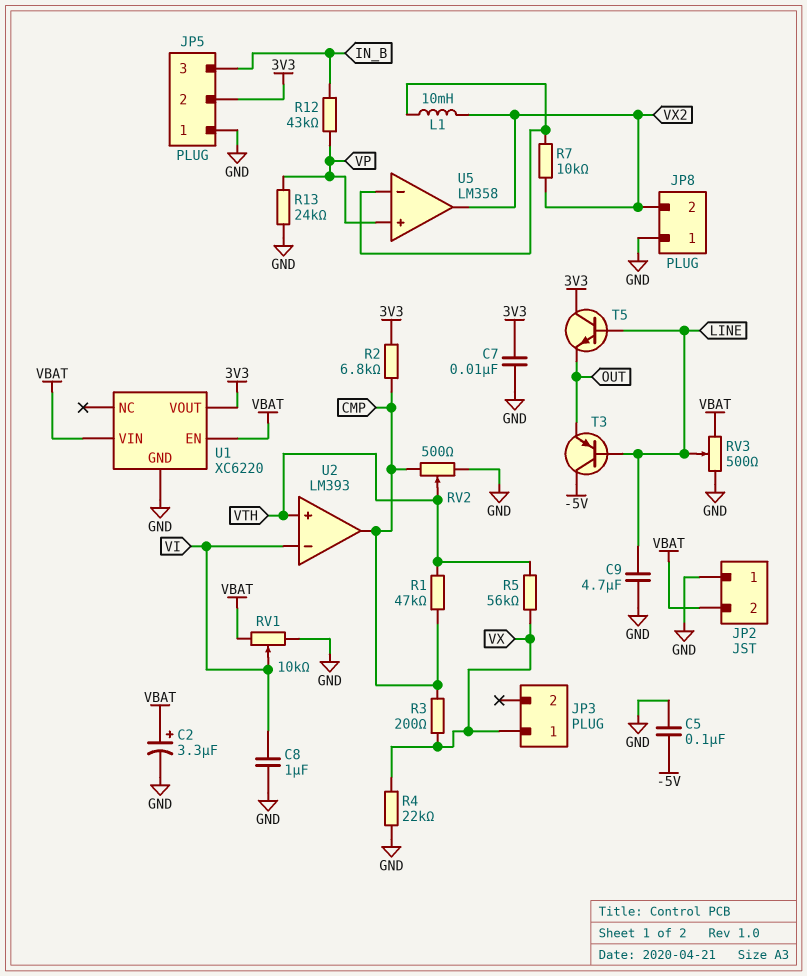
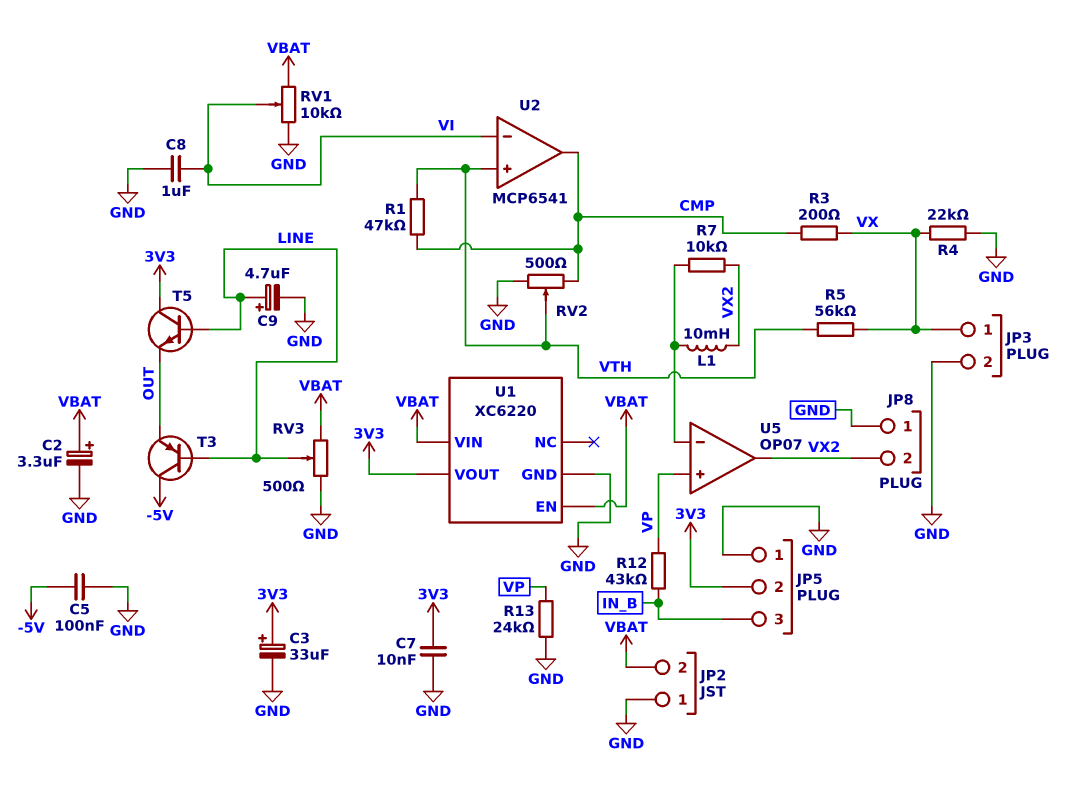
C3: none -> 33uF (plus 3V3, minus GND)
C9: 4.7uF (GND, LINE) -> 4.7uF (plus LINE, minus GND)
JP3 pin 2: none -> GND
R2: 6.8k (3V3, CMP) -> none
U2: LM393 -> MCP6541
U5: LM358 -> OP07

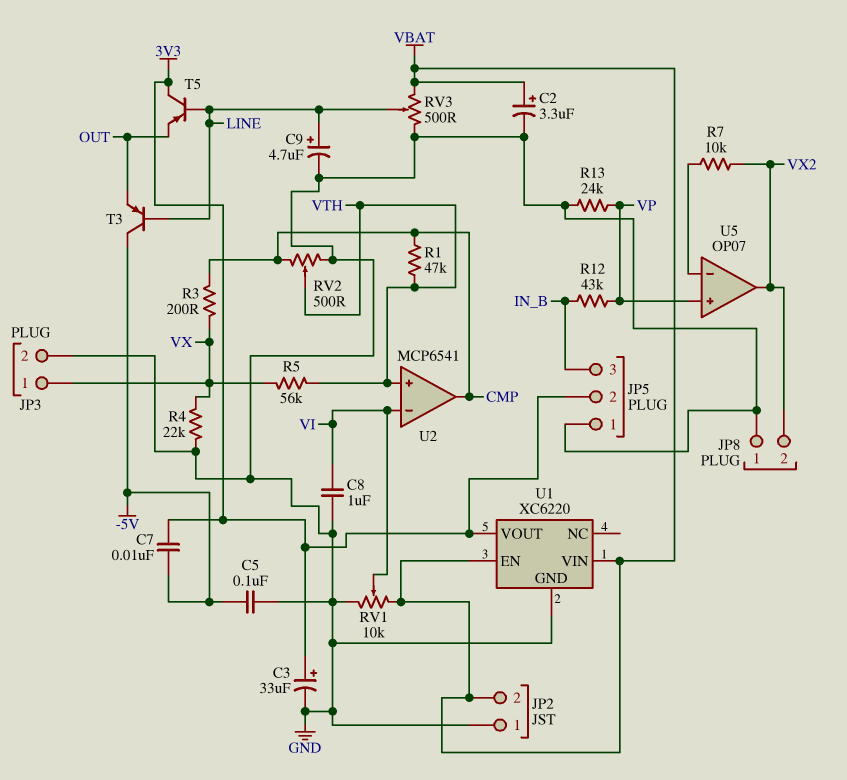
C7: 10nF (3V3, GND) -> 10nF (-5V, 3V3)
L1: 10mH (U5/in-, VX2) -> none
T5: NPN (B LINE, C 3V3, E OUT) -> PNP (B LINE, C 3V3, E OUT)

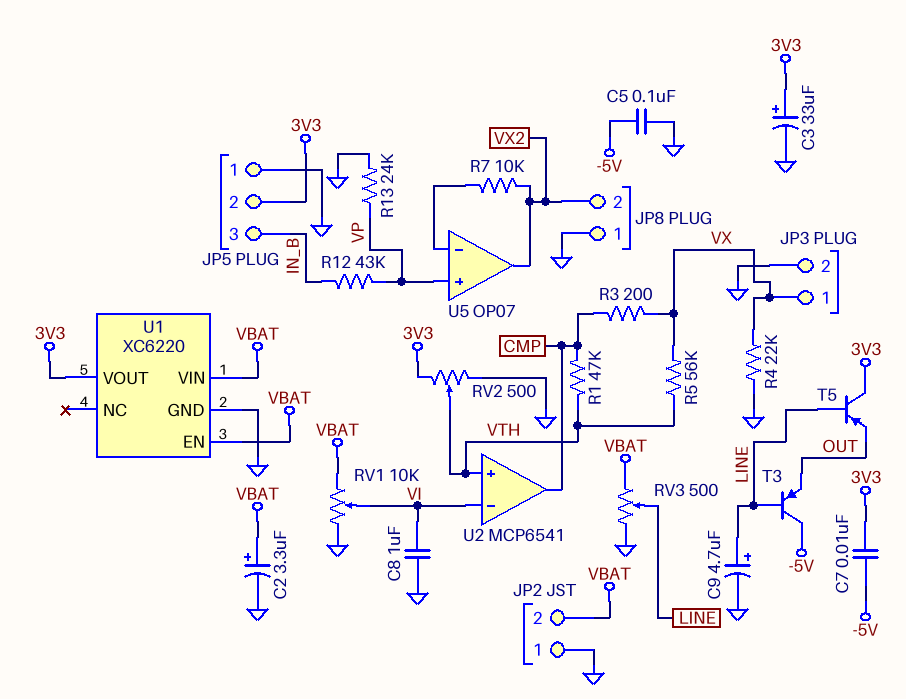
RV2: 500 (CMP, GND, wiper VTH) -> 500 (3V3, GND, wiper VTH)

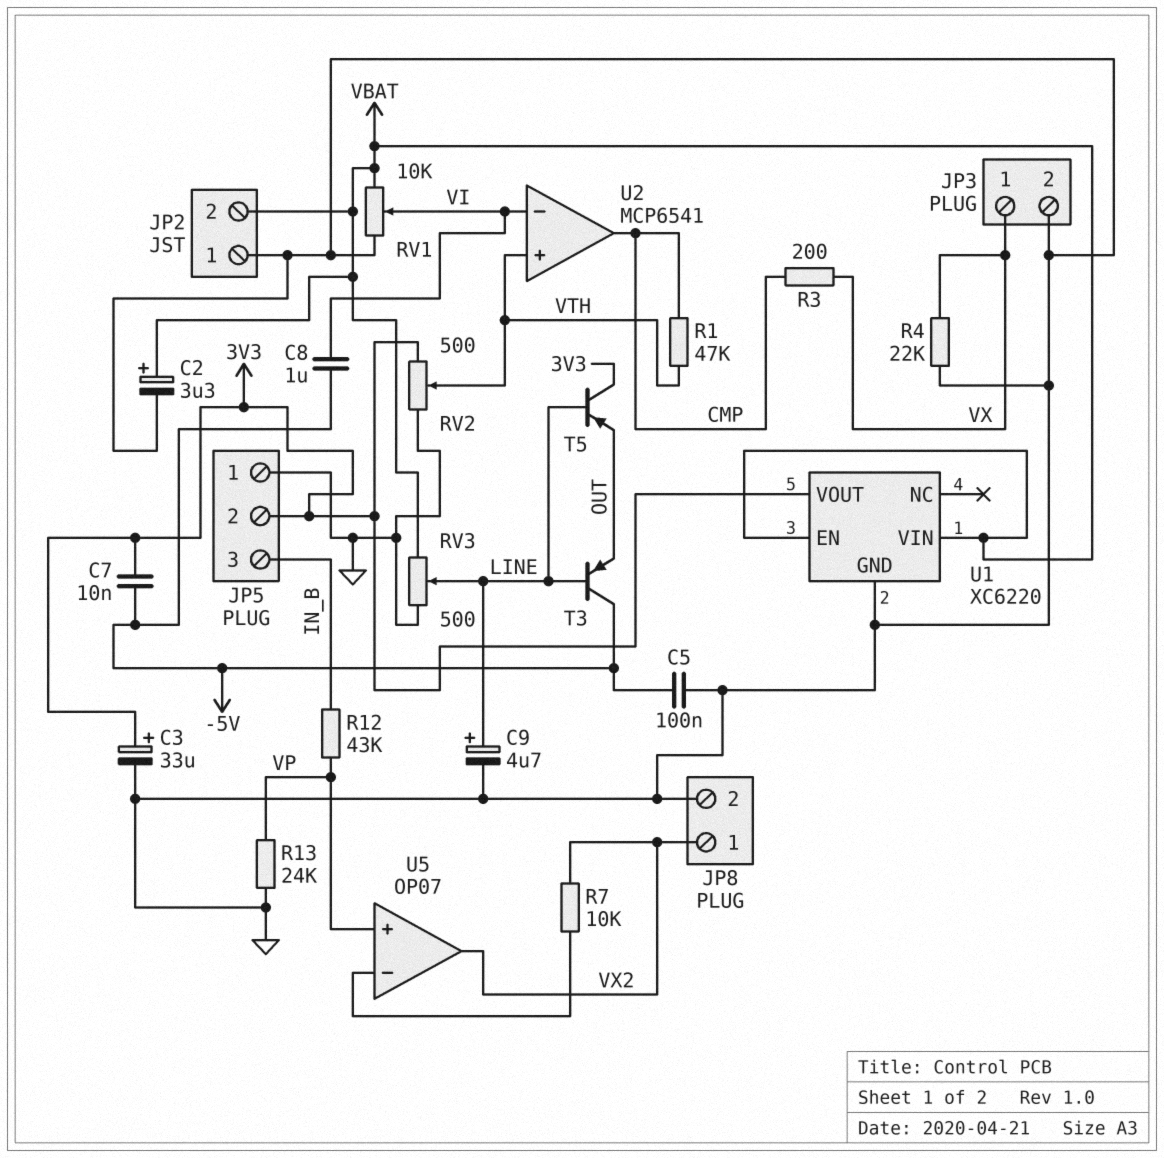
C8: 1uF (GND, VI) -> 1uF (-5V, VI)
JP8 pin 1: GND -> VX2
JP8 pin 2: VX2 -> GND
R5: 56k (VTH, VX) -> none

